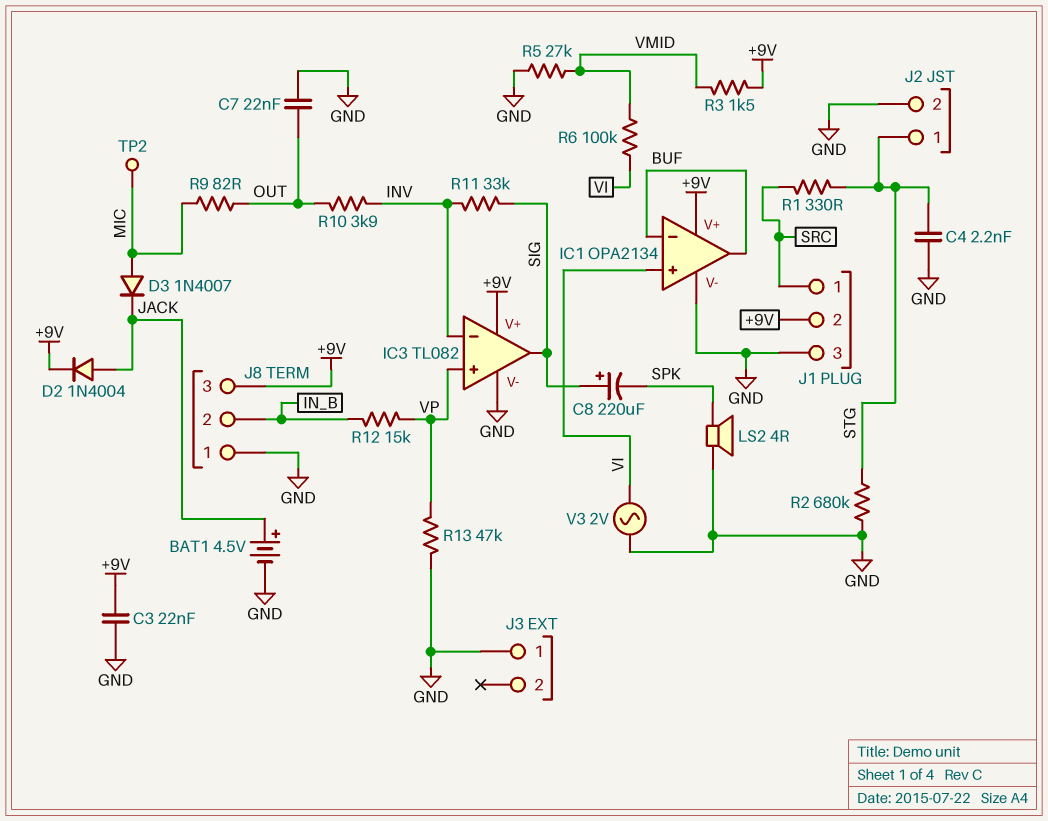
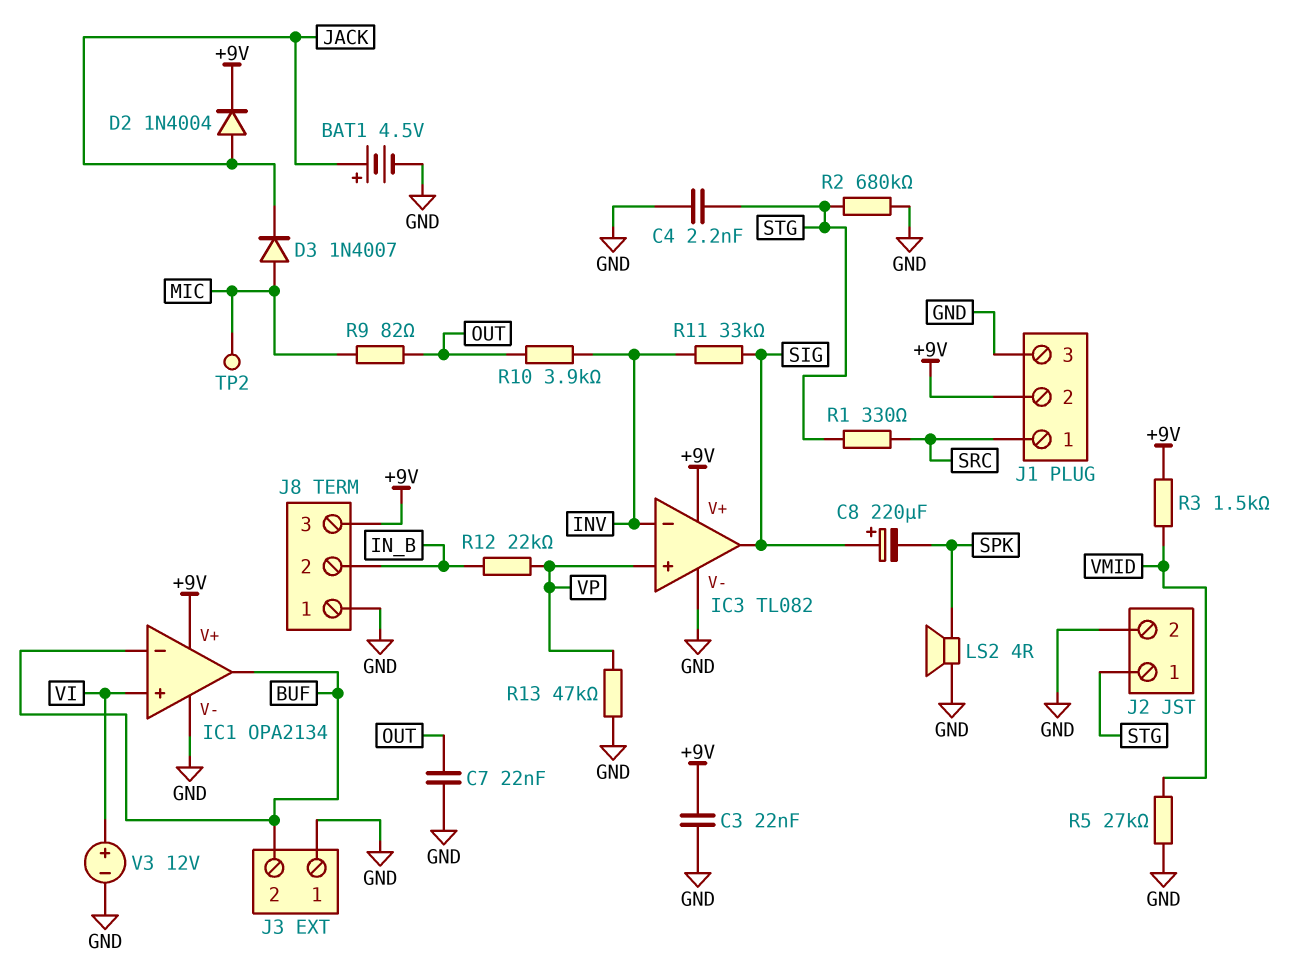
J3 pin 2: none -> BUF
R6: 100k (VI, VMID) -> none
R12: 15k (IN_B, VP) -> 22k (IN_B, VP)
V3: AC 2V (GND, VI) -> 12V (plus VI, minus GND)

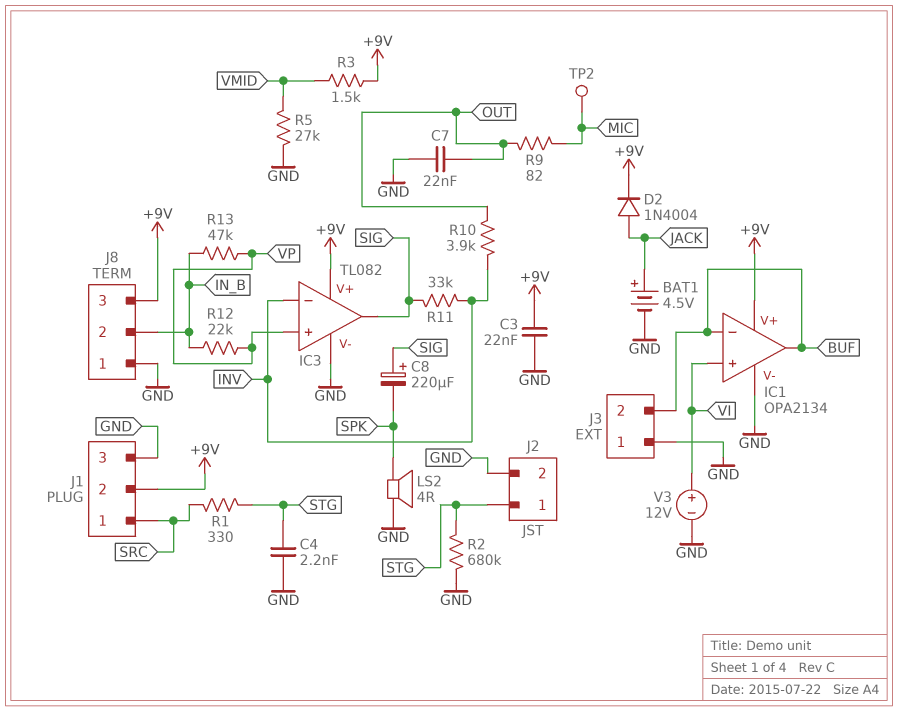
D3: diode 1N4007 (A MIC, K JACK) -> none
R13: 47k (GND, VP) -> 47k (IN_B, VP)

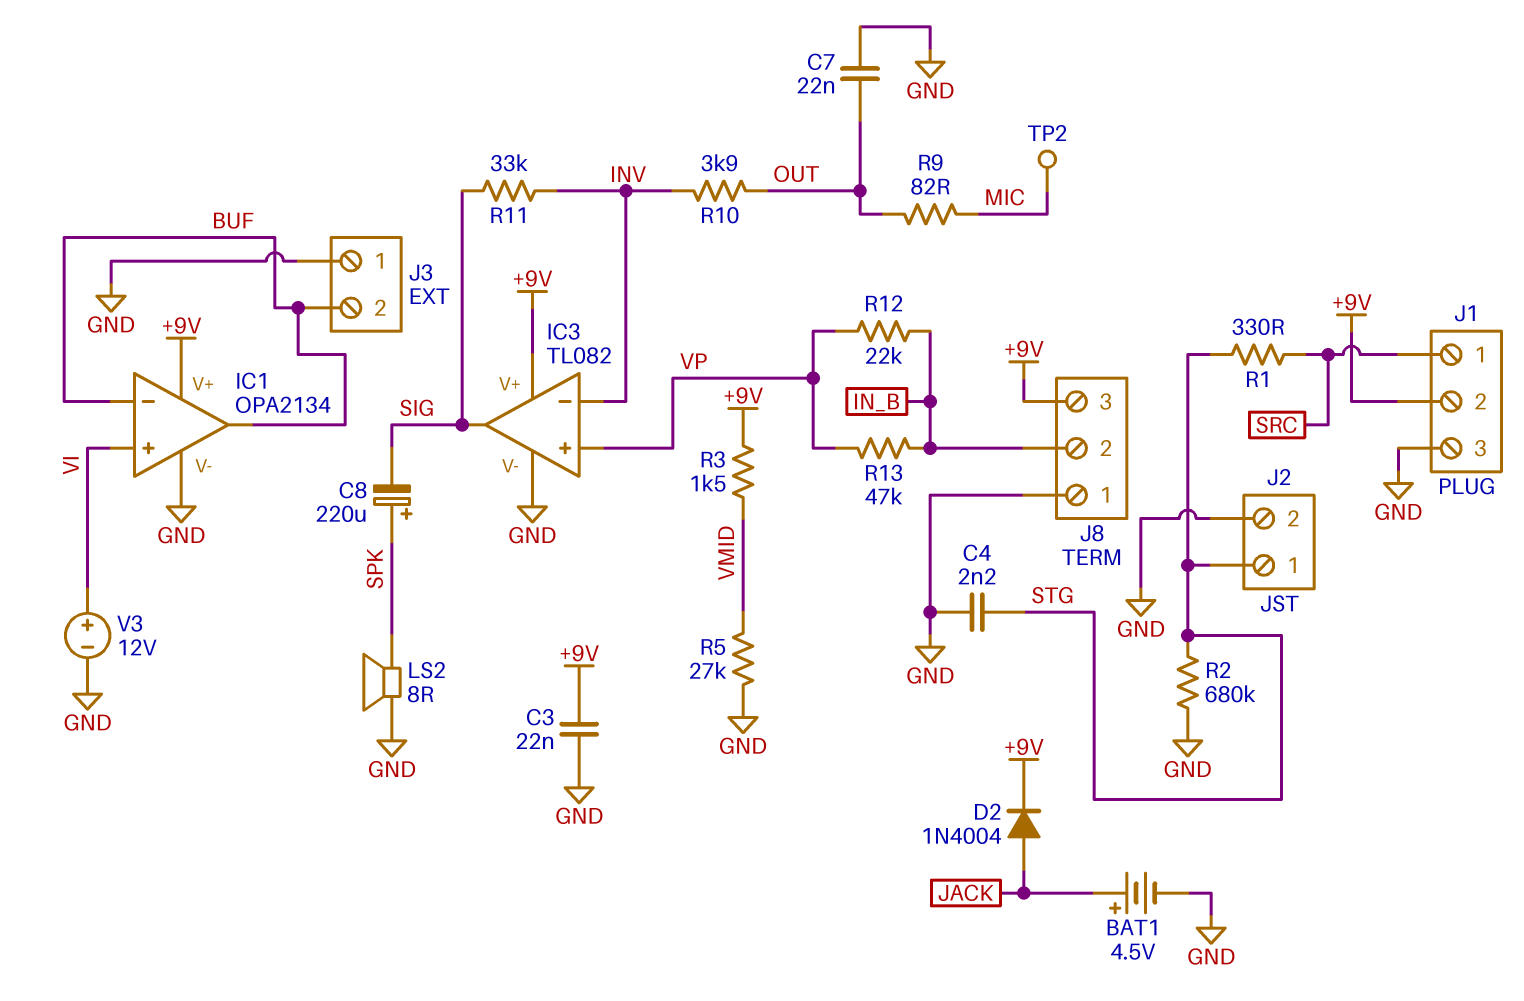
C8: 220uF (plus SIG, minus SPK) -> 220uF (plus SPK, minus SIG)
LS2: speaker 4R (GND, SPK) -> speaker 8R (GND, SPK)

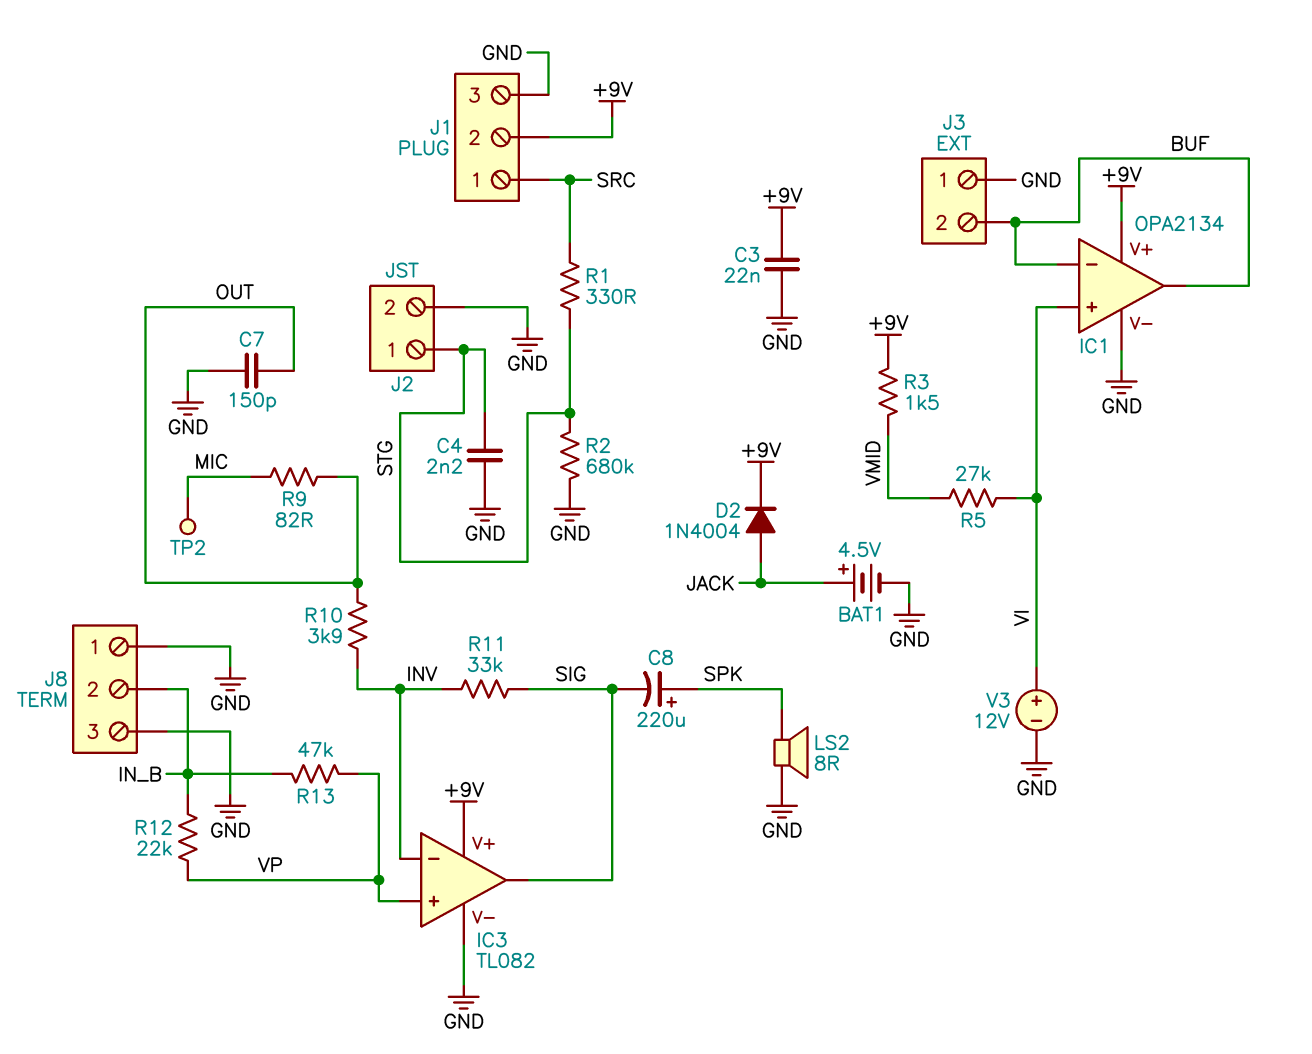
C7: 22nF (GND, OUT) -> 150pF (GND, OUT)
J8 pin 3: +9V -> GND
R5: 27k (GND, VMID) -> 27k (VI, VMID)

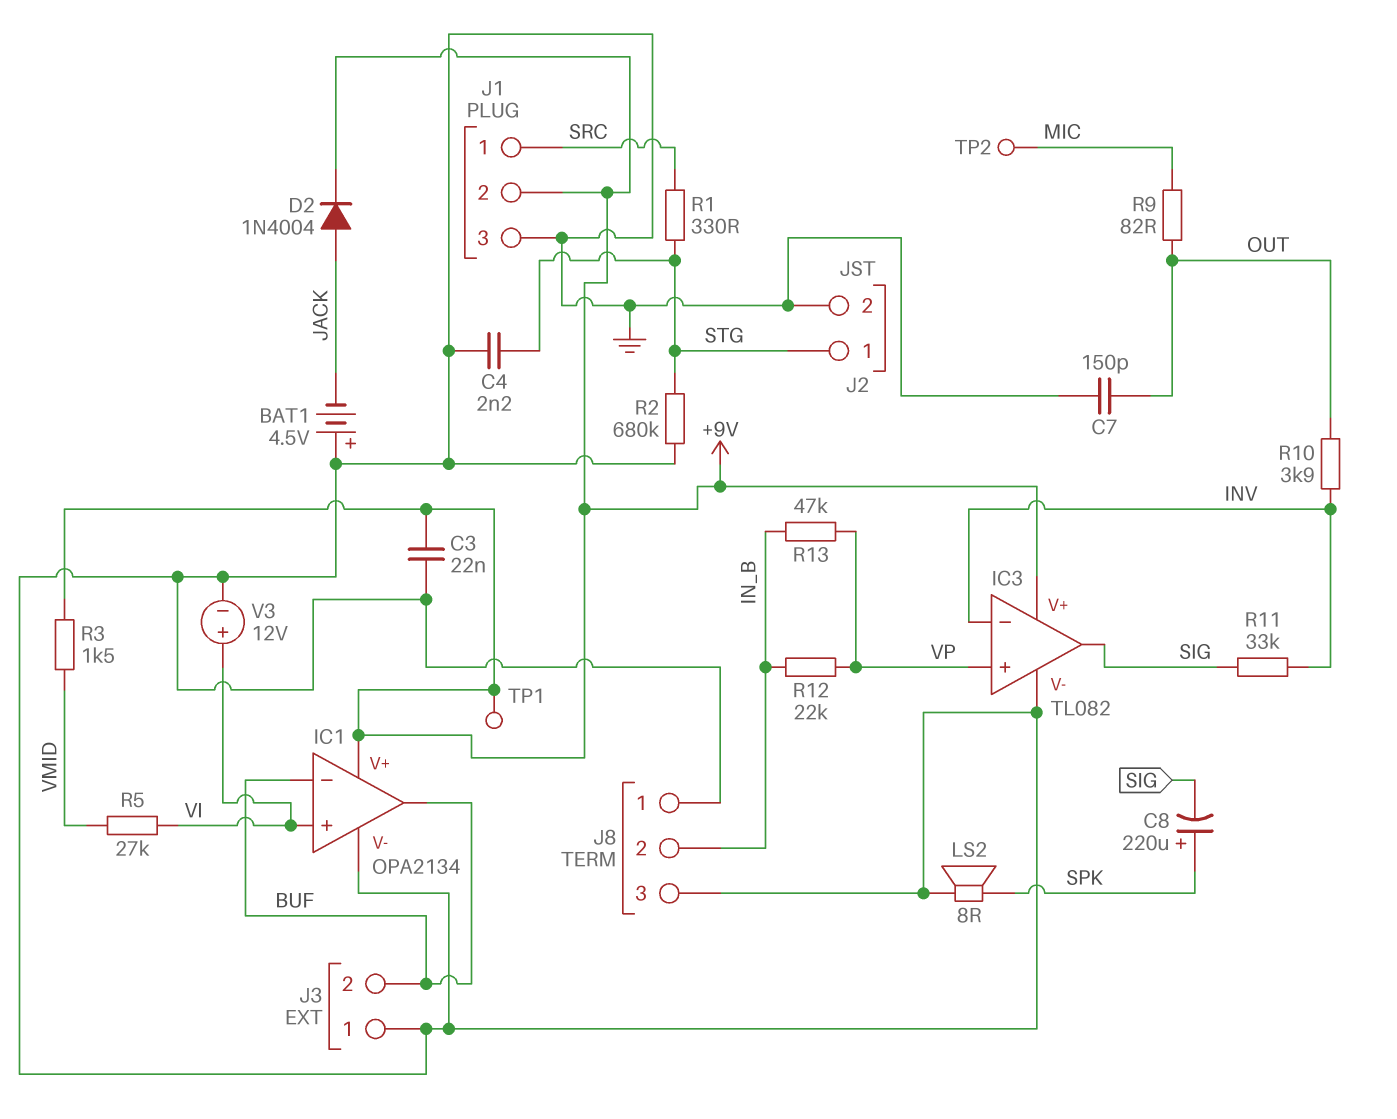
BAT1: 4.5V (plus JACK, minus GND) -> 4.5V (plus GND, minus JACK)
TP1: none -> test point (+9V)

